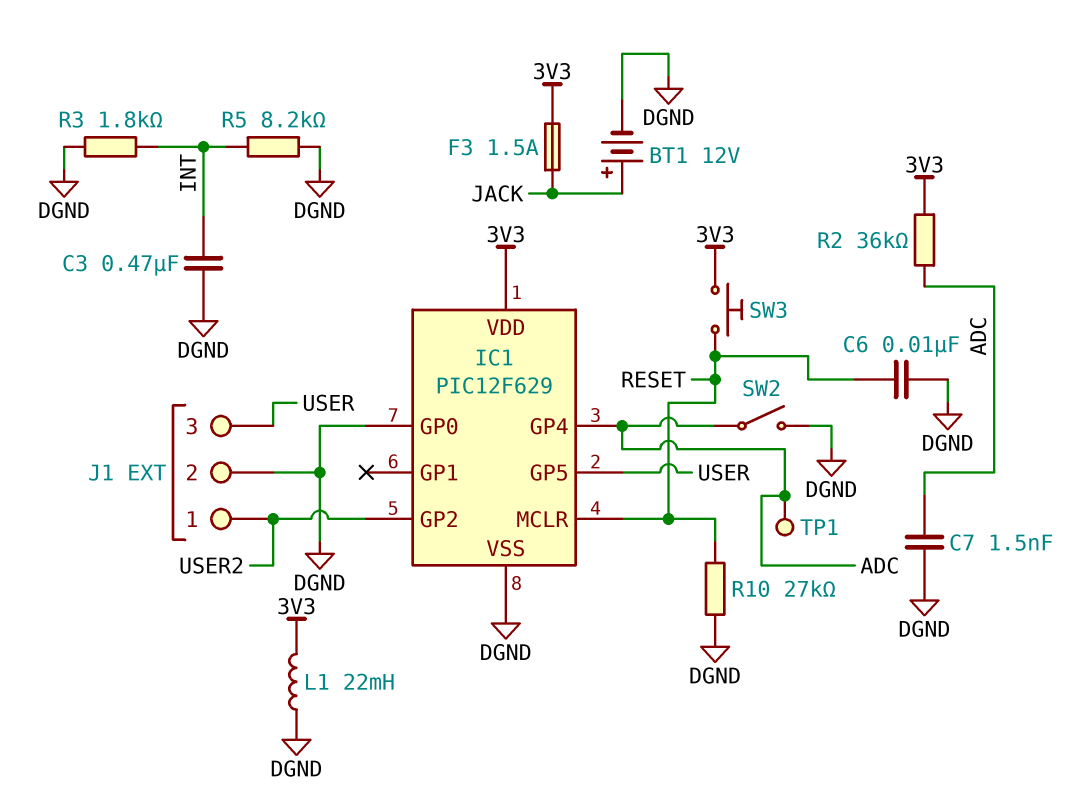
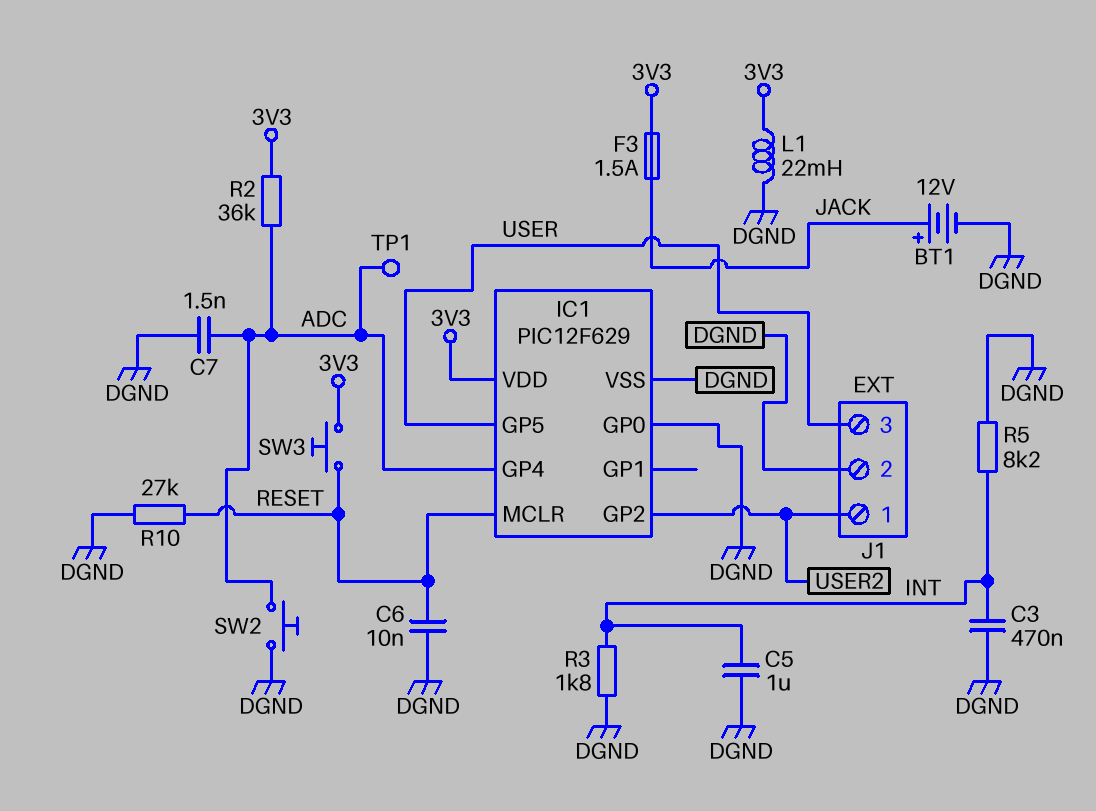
C5: none -> 1uF (DGND, INT)
SW2: switch (ADC, DGND) -> button (ADC, DGND)

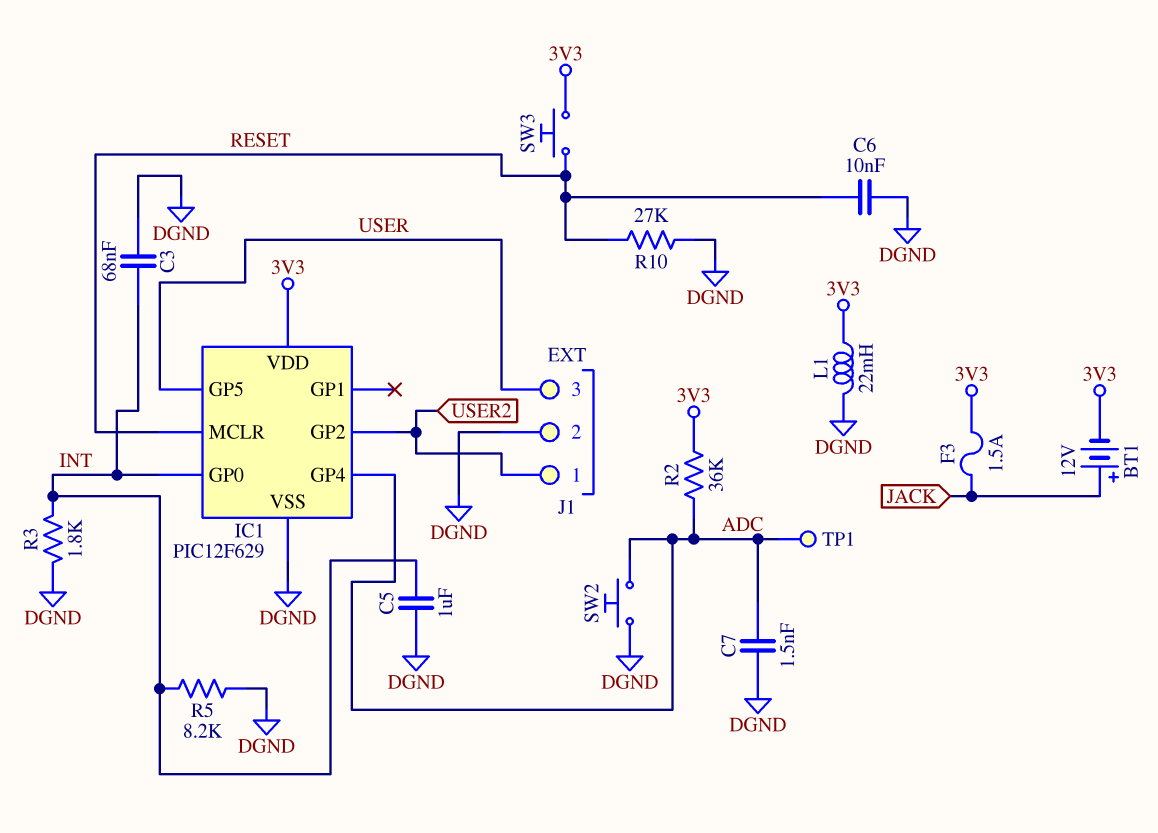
BT1: 12V (plus JACK, minus DGND) -> 12V (plus JACK, minus 3V3)
C3: 470nF (DGND, INT) -> 68nF (DGND, INT)
IC1 pin GP0: DGND -> INT

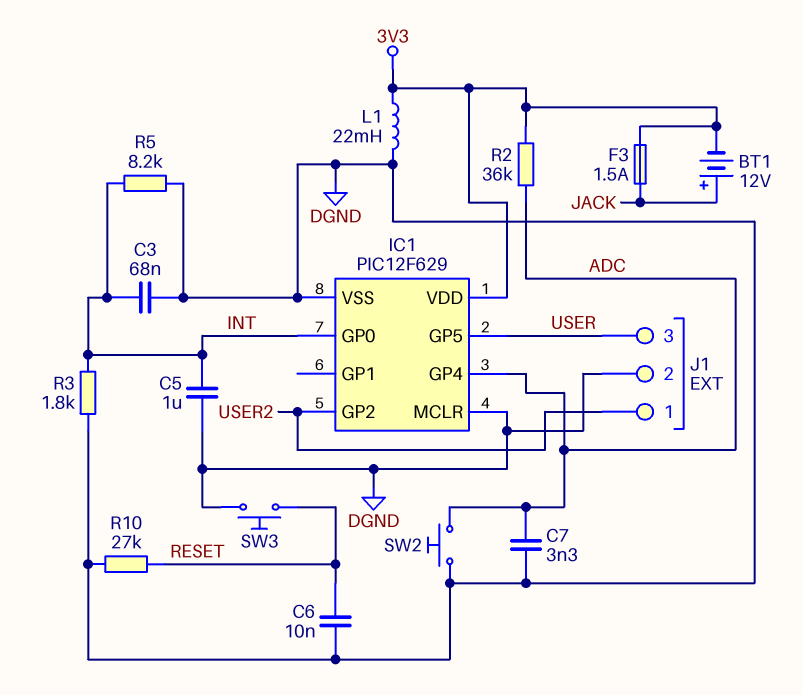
C7: 1.5nF (ADC, DGND) -> 3.3nF (ADC, DGND)
IC1 pin MCLR: RESET -> DGND
SW3: button (3V3, RESET) -> button (DGND, RESET)
TP1: test point (ADC) -> none

